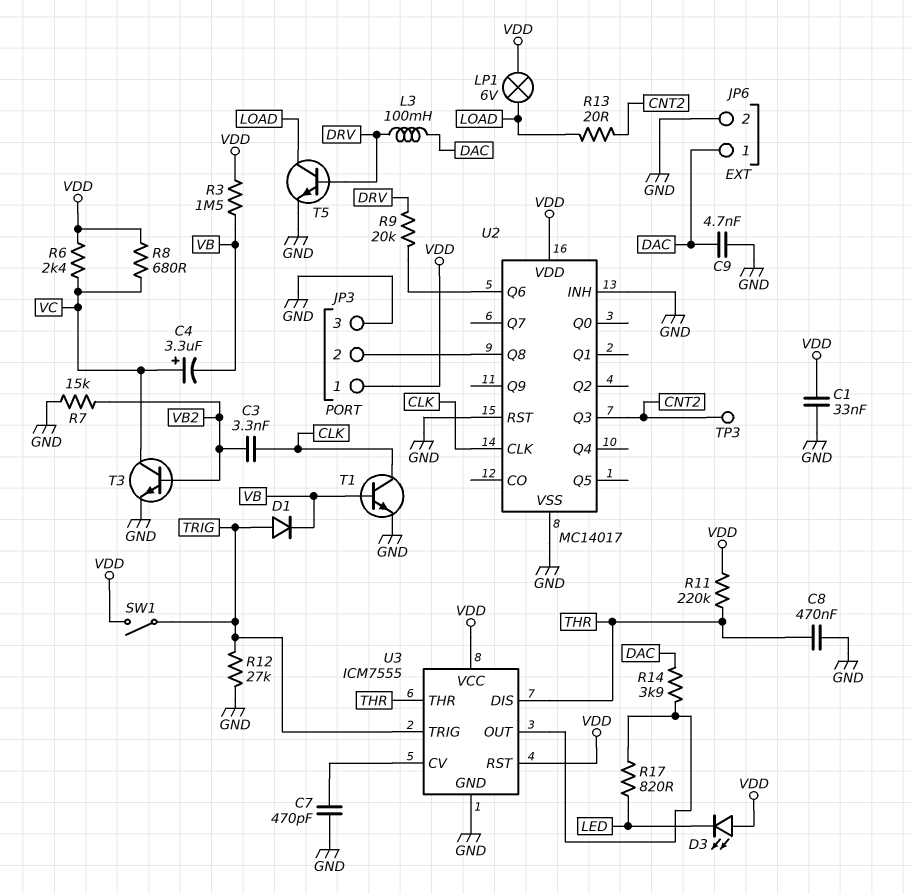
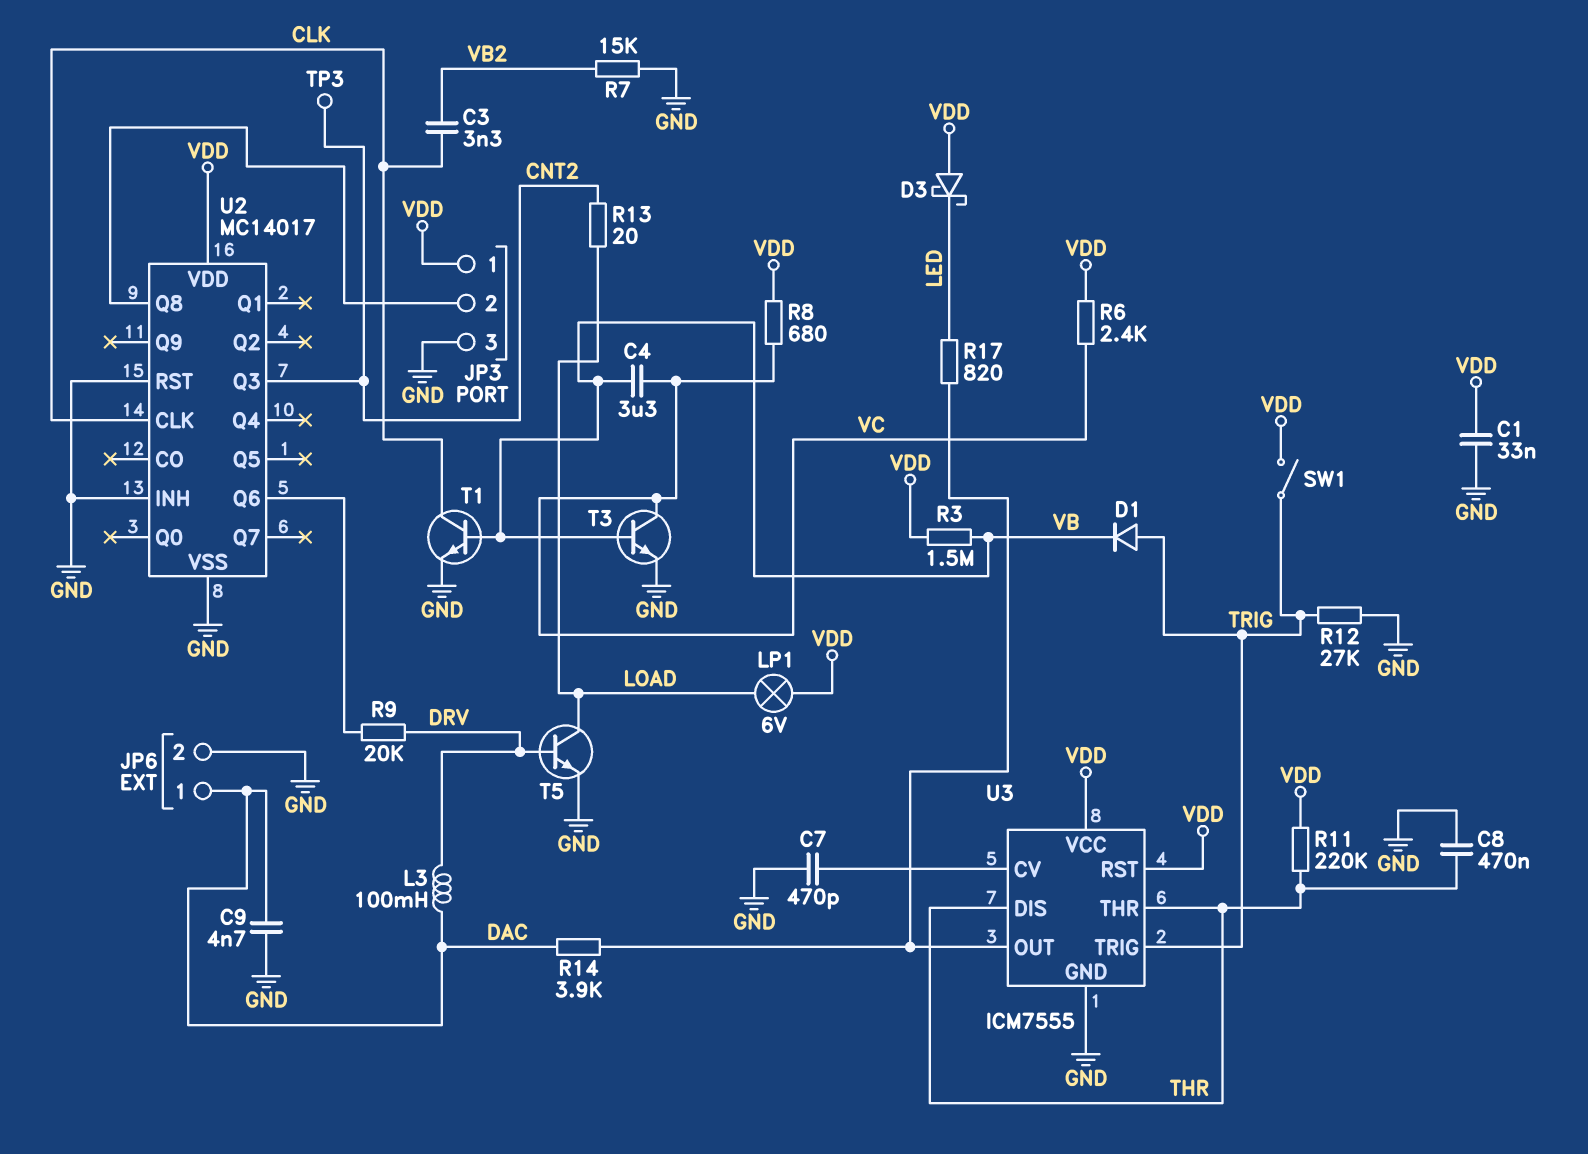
C4: 3.3uF (plus VC, minus VB) -> 3.3uF (VB, VC)
D3: LED (A VDD, K LED) -> schottky (A VDD, K LED)
T3: NPN (B VB2, C VC, E GND) -> NPN (B VB, C VC, E GND)

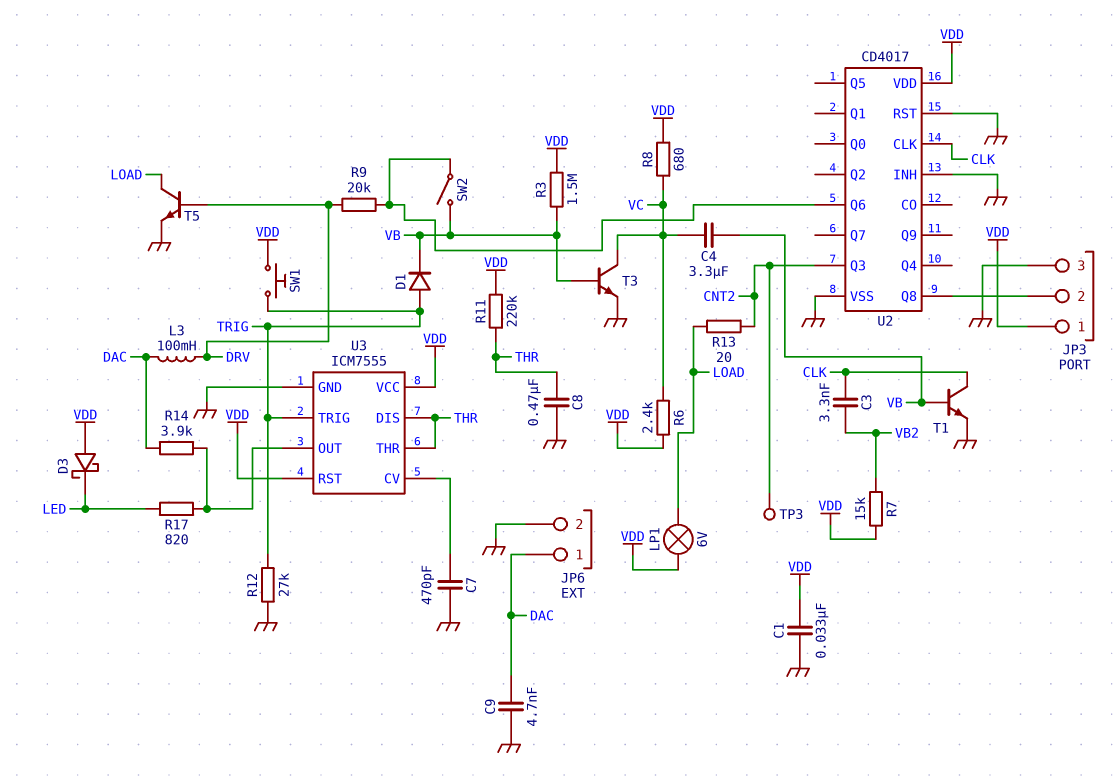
R7: 15k (GND, VB2) -> 15k (VB2, VDD)
SW1: switch (TRIG, VDD) -> button (TRIG, VDD)
SW2: none -> switch (U2/Q6, VB)
U2: MC14017 -> CD4017

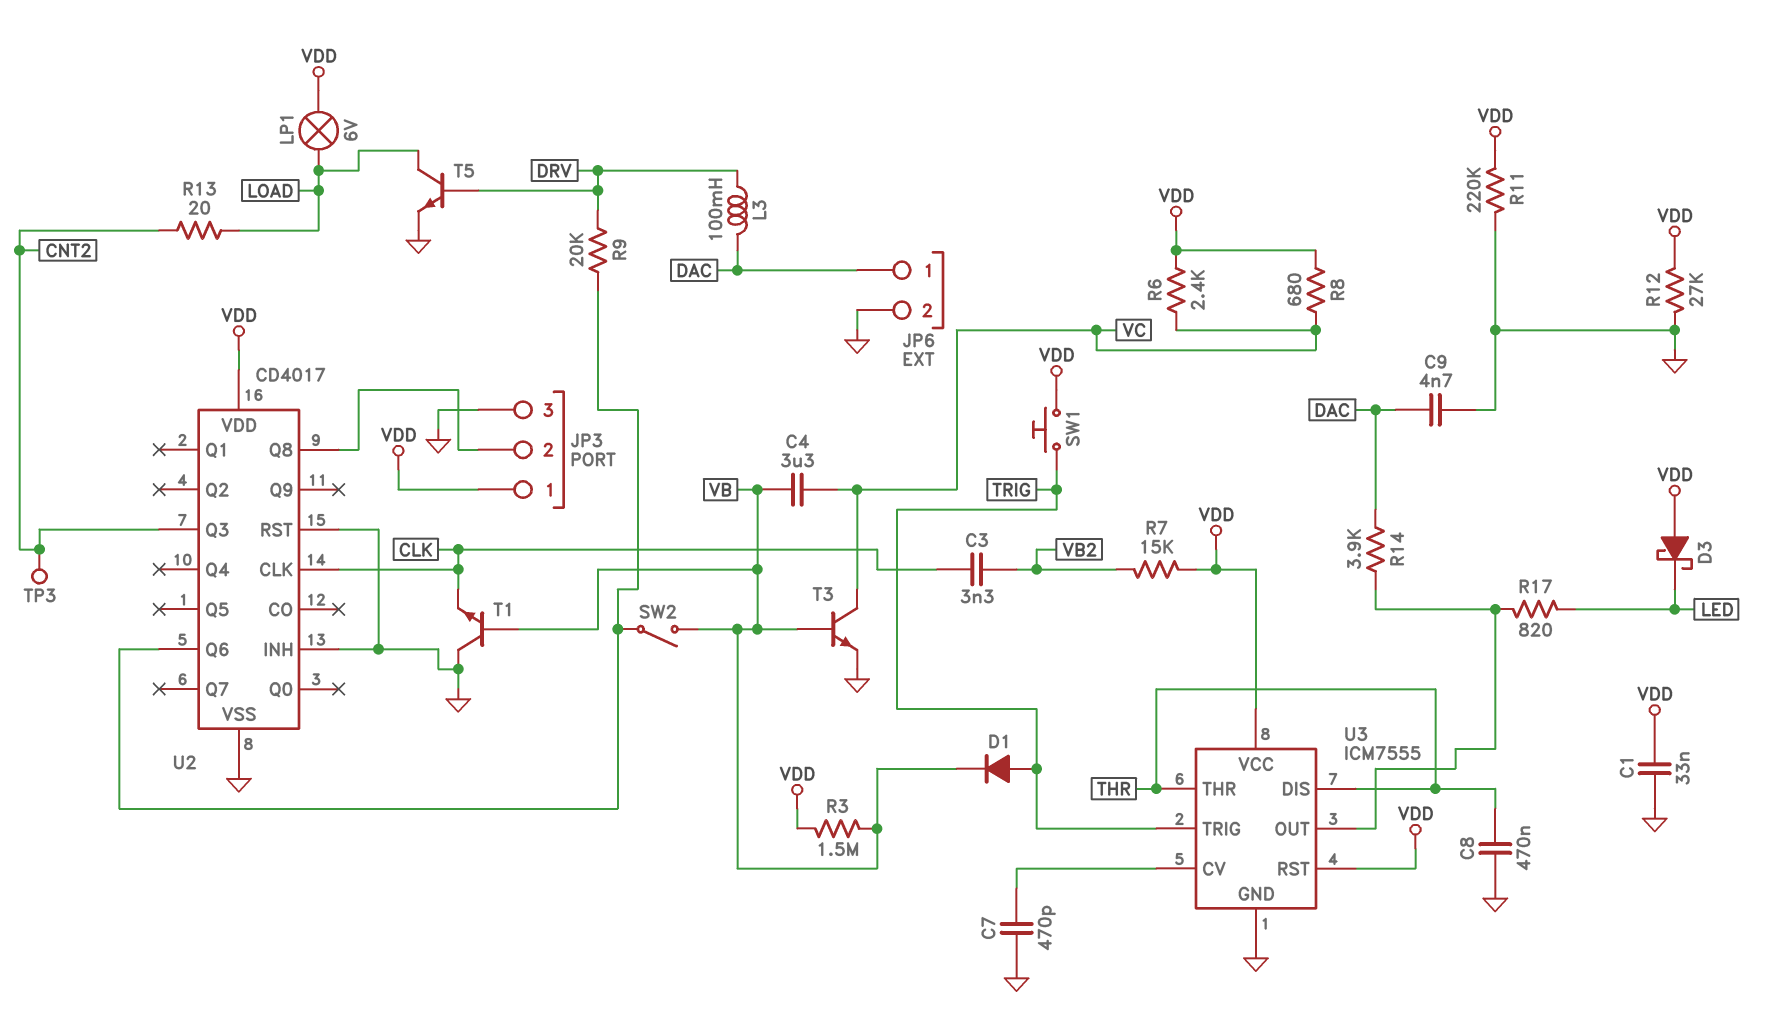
R11: 220k (THR, VDD) -> 220k (GND, VDD)
R12: 27k (GND, TRIG) -> 27k (GND, VDD)
T1: NPN (B VB, C CLK, E GND) -> NPN (B VB, C GND, E CLK)

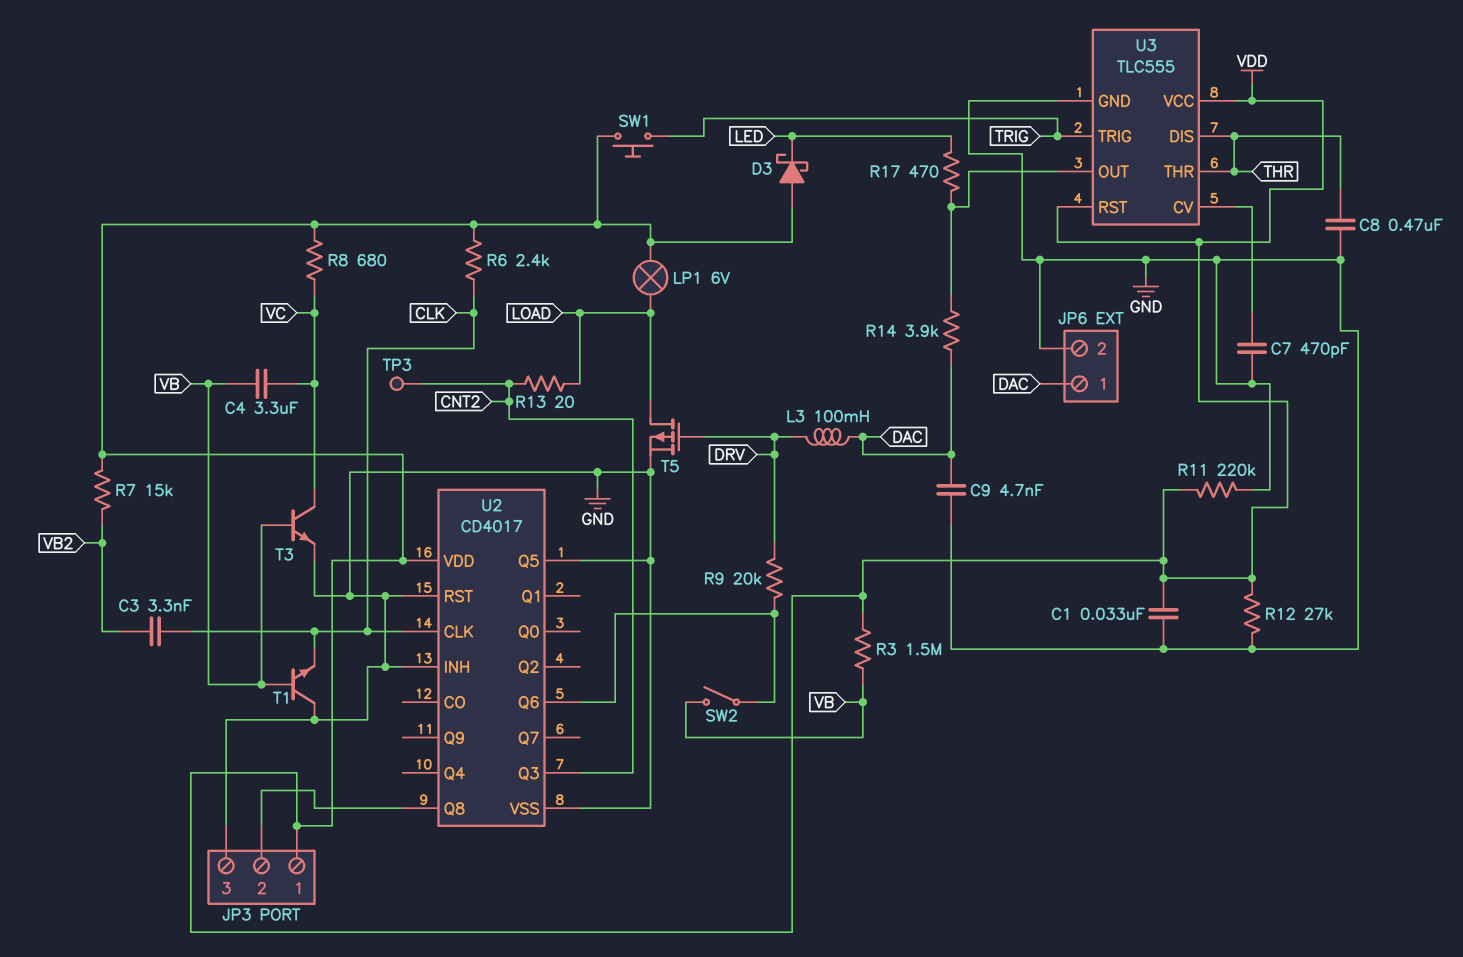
D1: diode (A TRIG, K VB) -> none
R6: 2.4k (VC, VDD) -> 2.4k (CLK, VDD)
R17: 820 (LED, U3/OUT) -> 470 (LED, U3/OUT)
T5: NPN (B DRV, C LOAD, E GND) -> PMOS (G DRV, D LOAD, S GND)
U2 pin Q5: none -> GND
U3: ICM7555 -> TLC555

